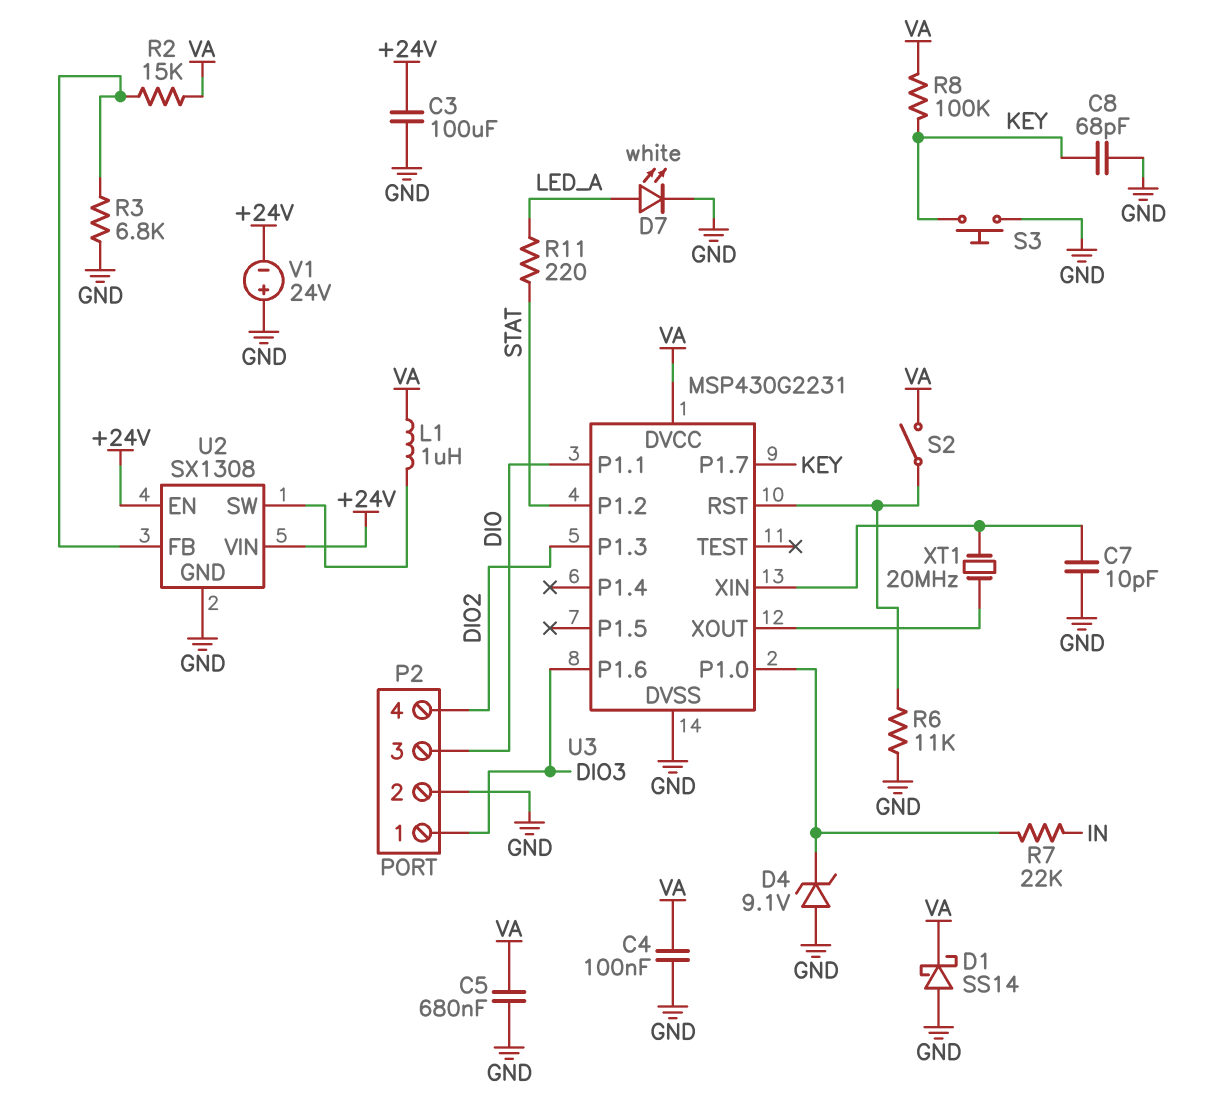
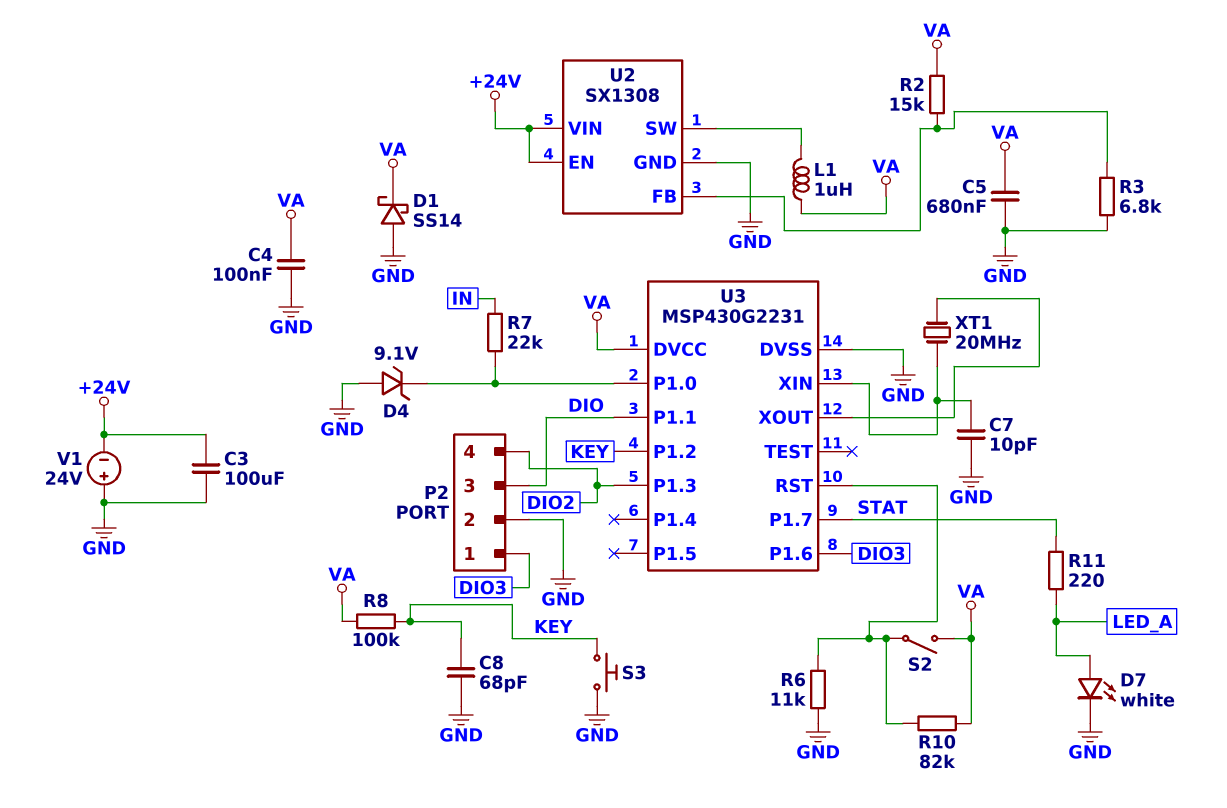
R10: none -> 82k (U3/RST, VA)
U3 pin P1.2: STAT -> KEY
U3 pin P1.7: KEY -> STAT

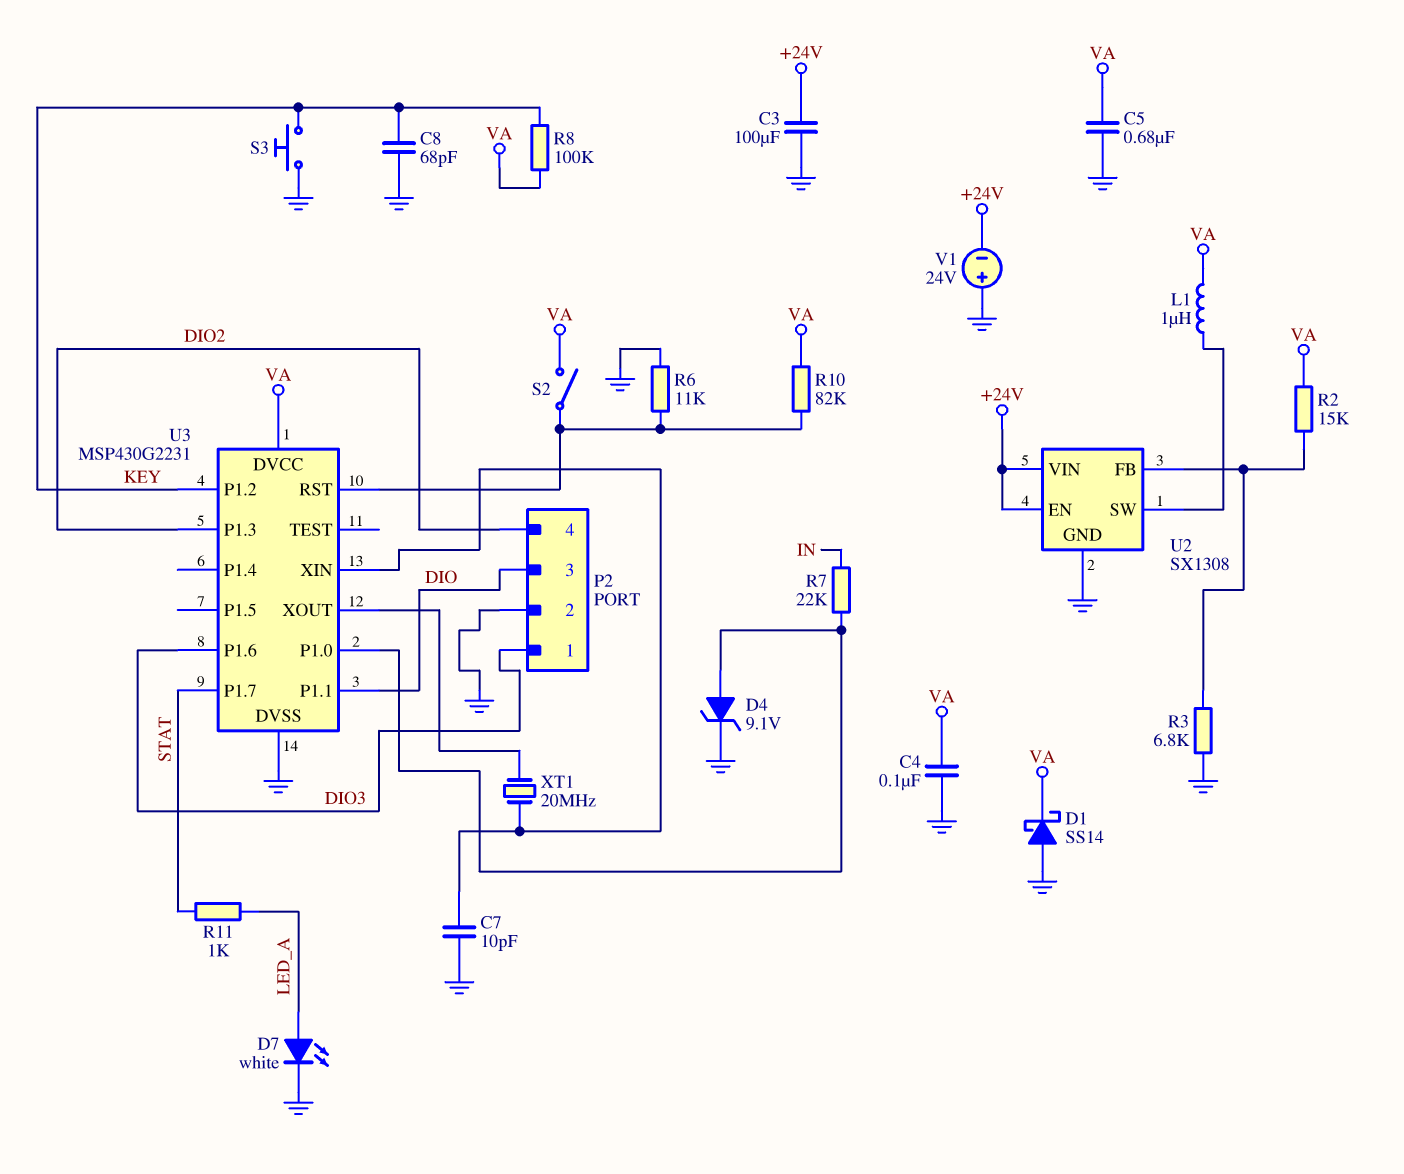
D4: zener 9.1V (A GND, K U3/P1.0) -> zener 9.1V (A U3/P1.0, K GND)
R11: 220 (LED_A, STAT) -> 1k (LED_A, STAT)

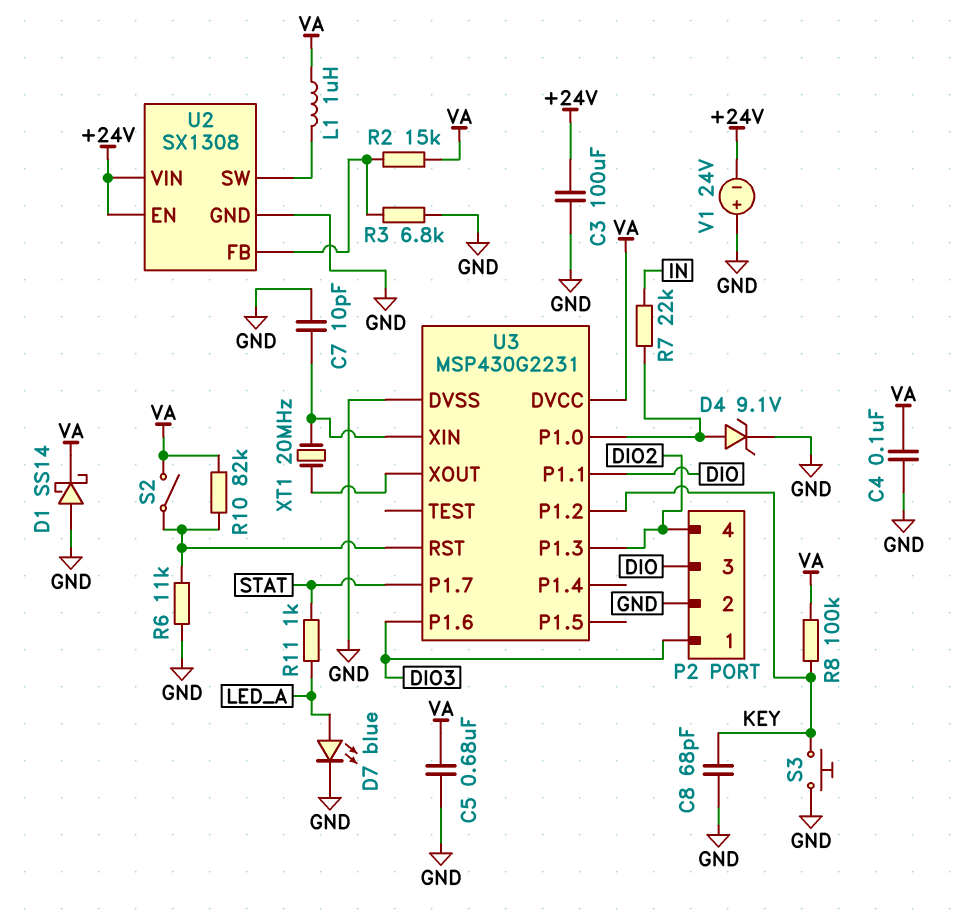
D7: LED white (A LED_A, K GND) -> LED blue (A LED_A, K GND)

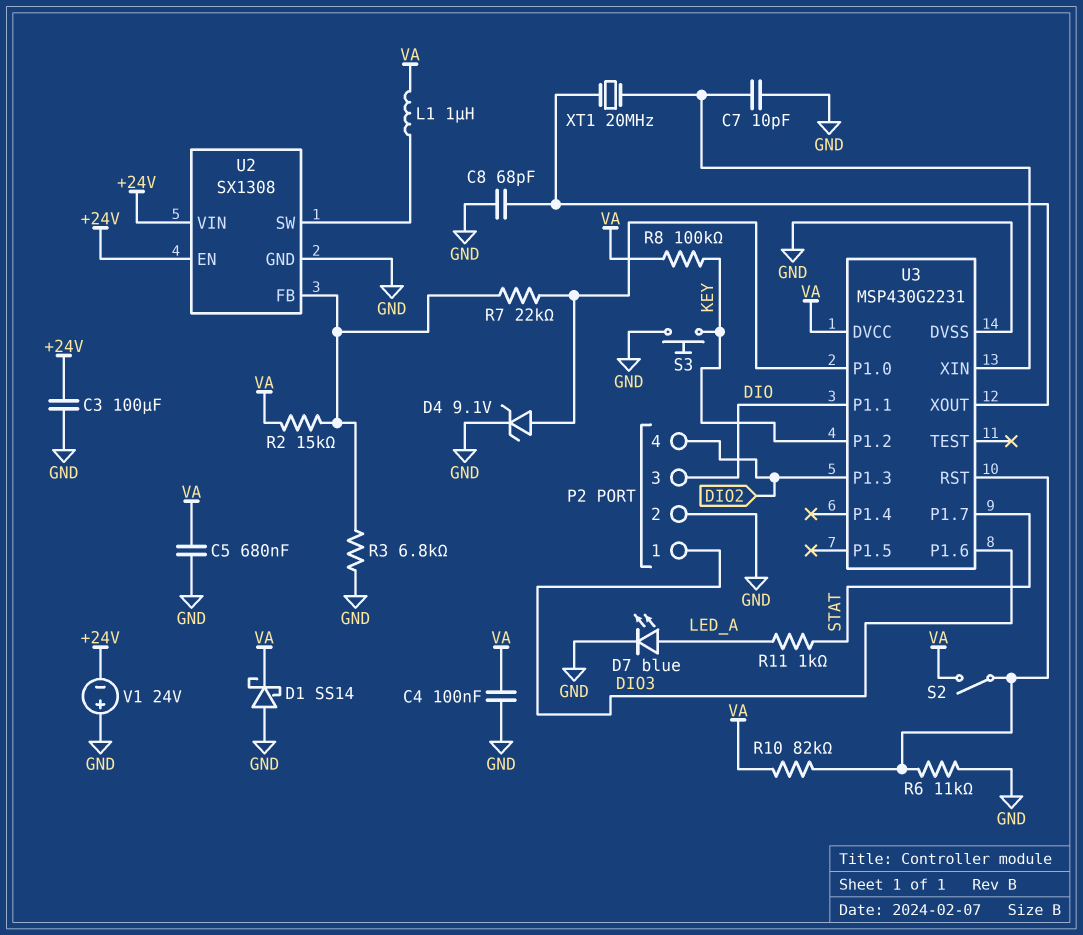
C8: 68pF (GND, KEY) -> 68pF (GND, U3/XOUT)
R7: 22k (IN, U3/P1.0) -> 22k (U2/FB, U3/P1.0)

